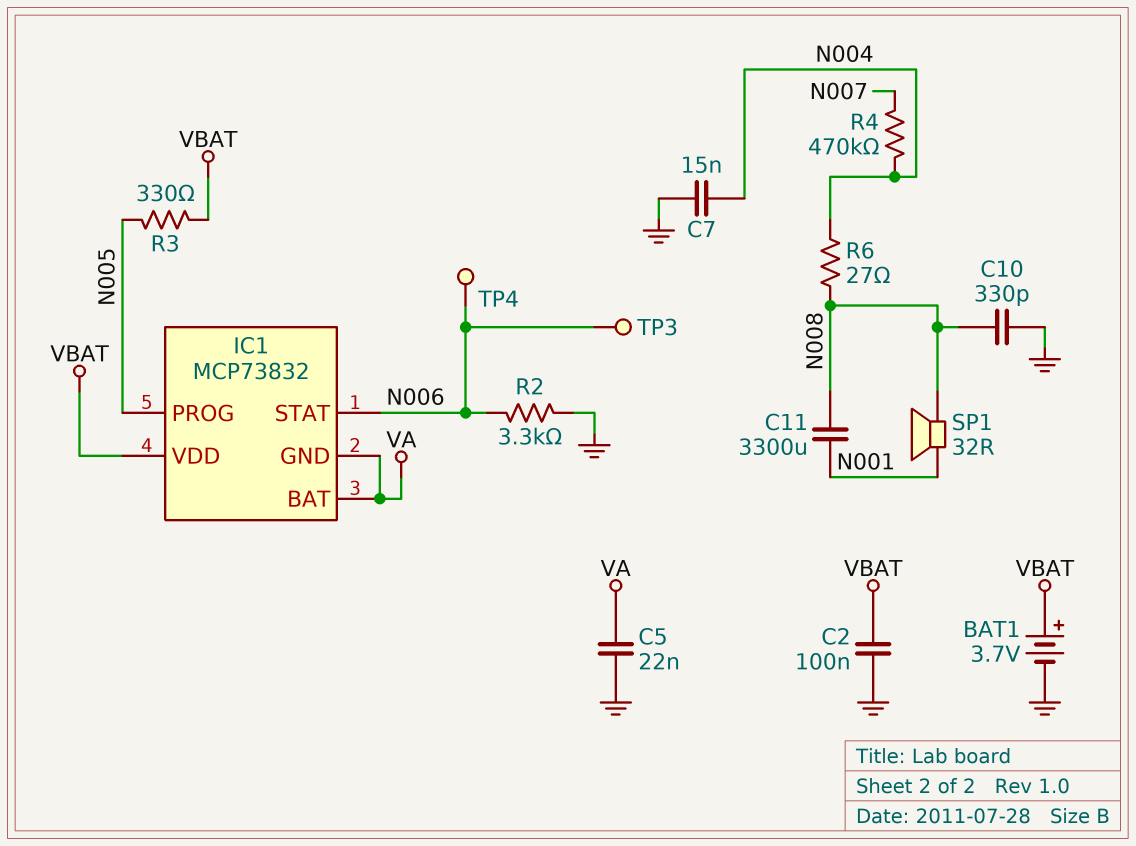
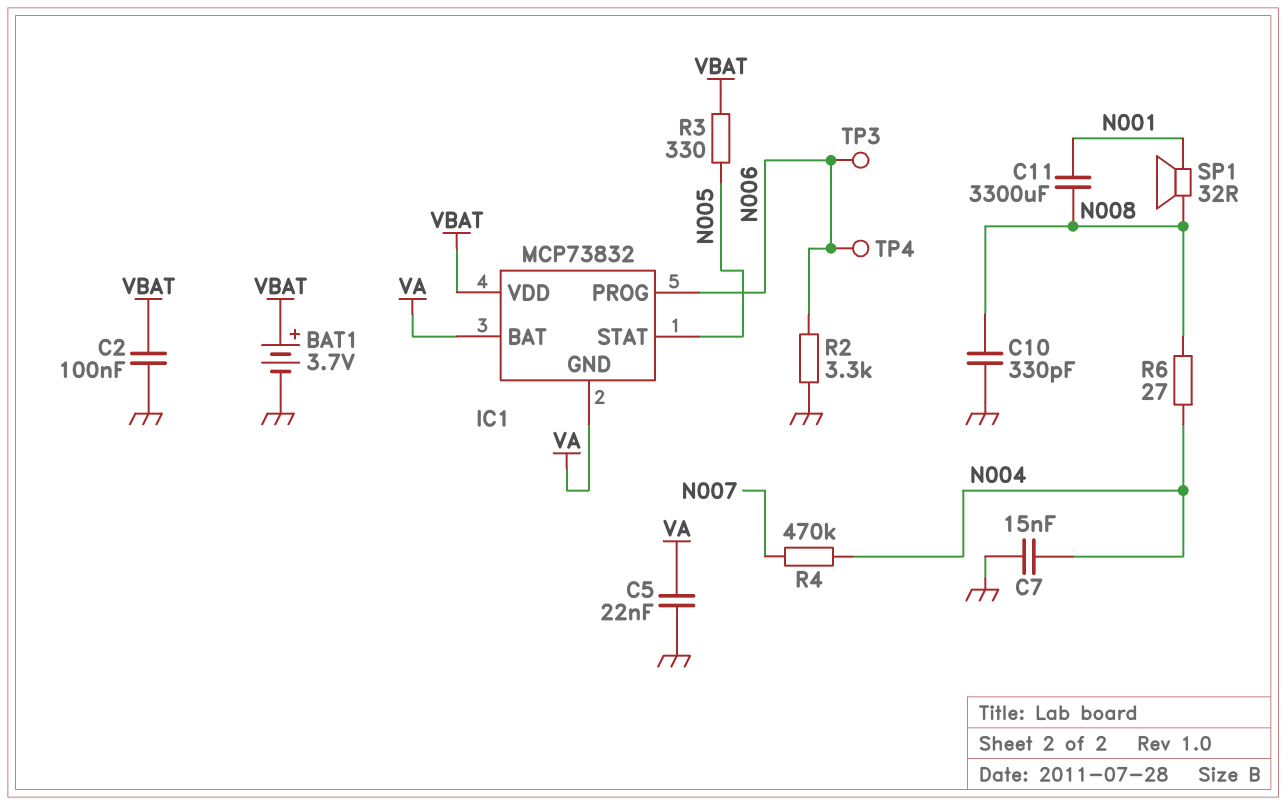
IC1 pin PROG: N005 -> N006
IC1 pin STAT: N006 -> N005

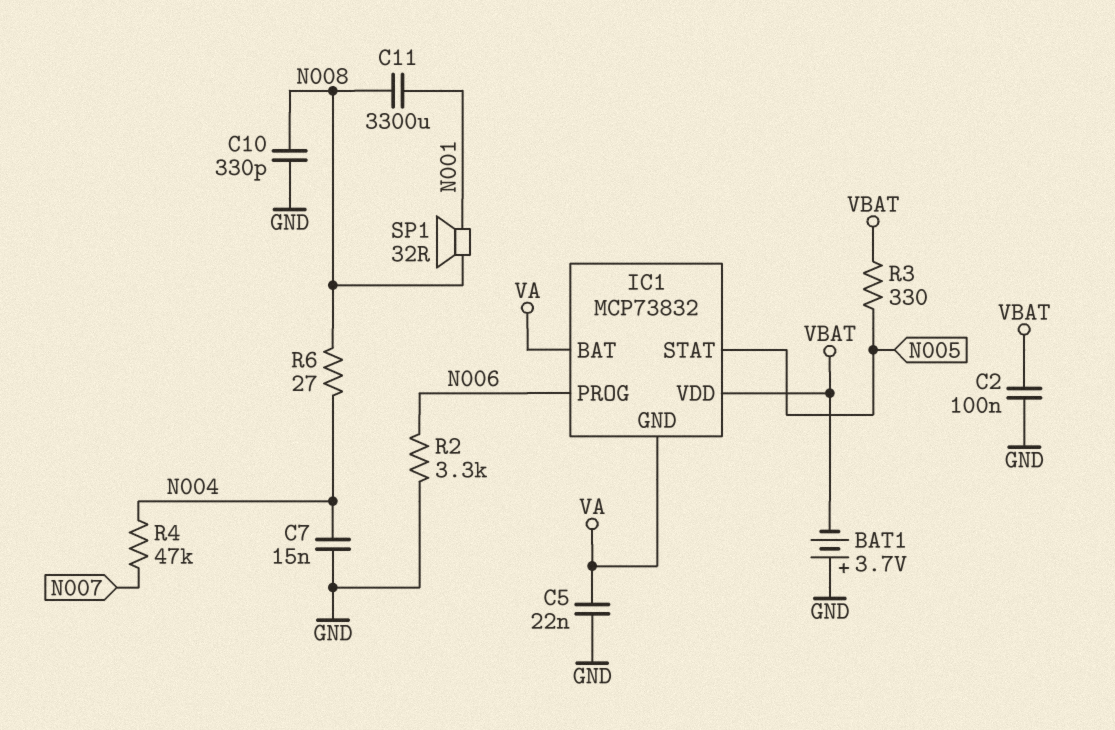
BAT1: 3.7V (plus VBAT, minus GND) -> 3.7V (plus GND, minus VBAT)
R4: 470k (N004, N007) -> 47k (N004, N007)
TP3: test point (N006) -> none
TP4: test point (N006) -> none

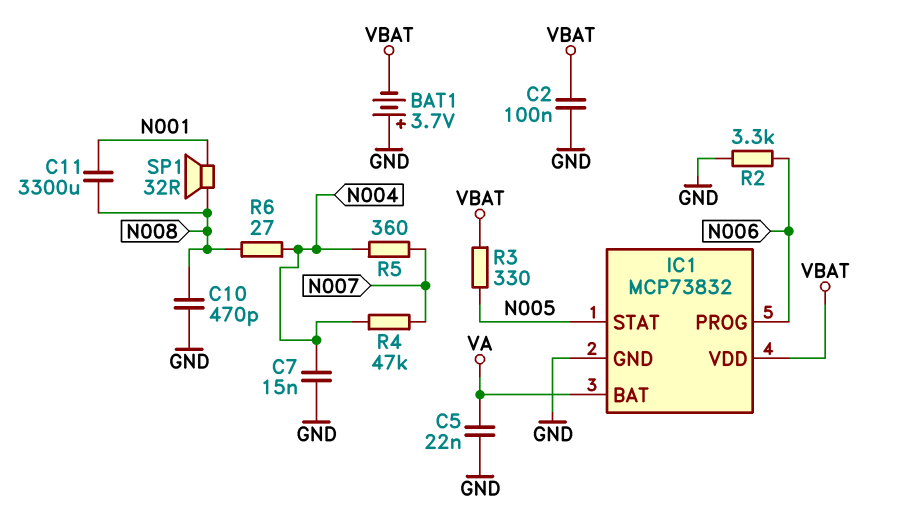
C10: 330pF (GND, N008) -> 470pF (GND, N008)
IC1 pin GND: VA -> GND
R5: none -> 360 (N004, N007)

